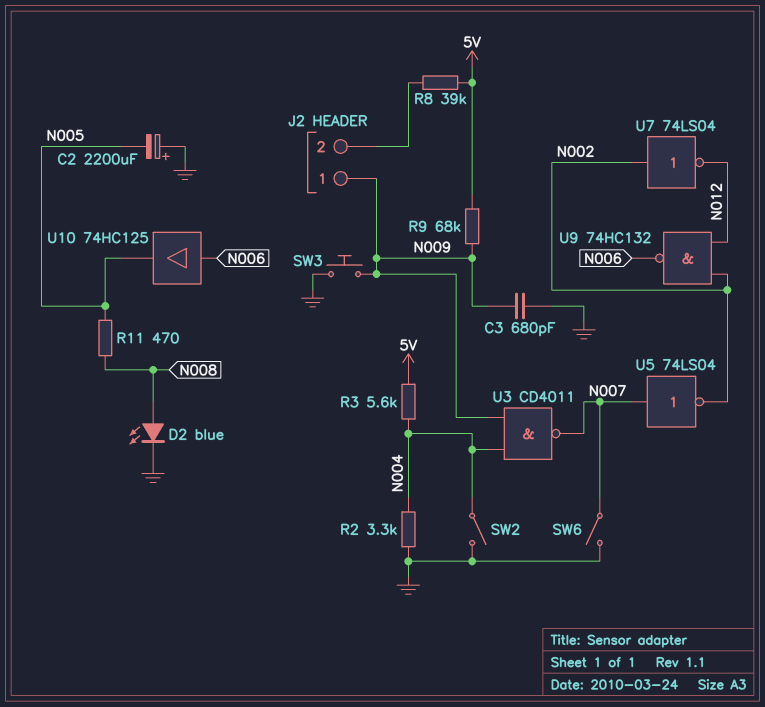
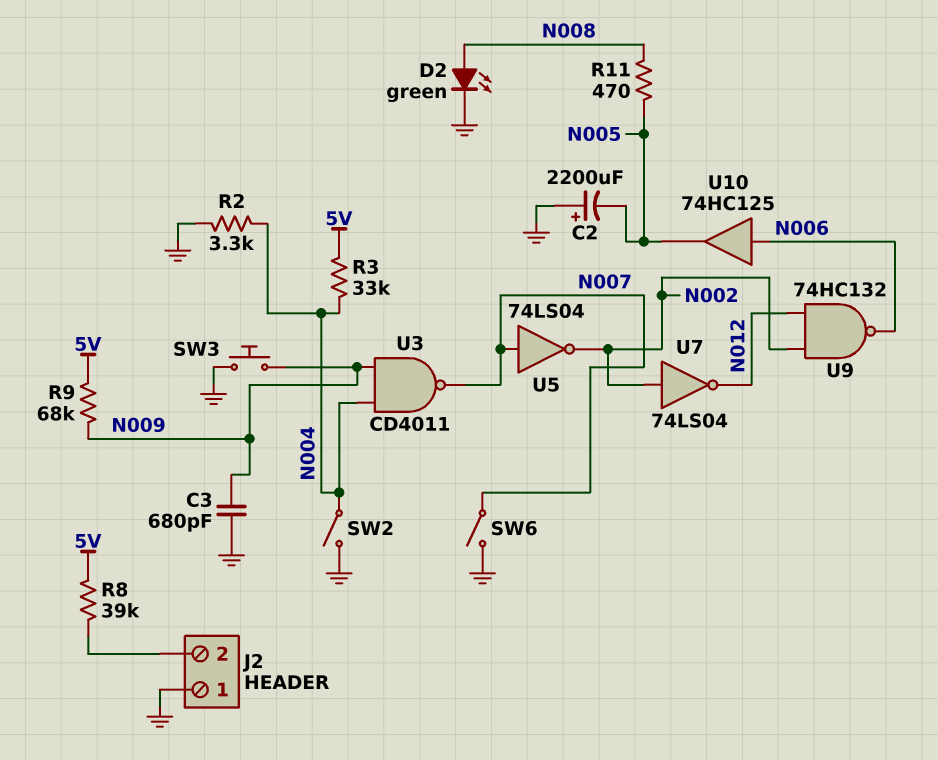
D2: LED blue (A N008, K GND) -> LED green (A N008, K GND)
J2 pin 1: N009 -> GND
R3: 5.6k (5V, N004) -> 33k (5V, N004)

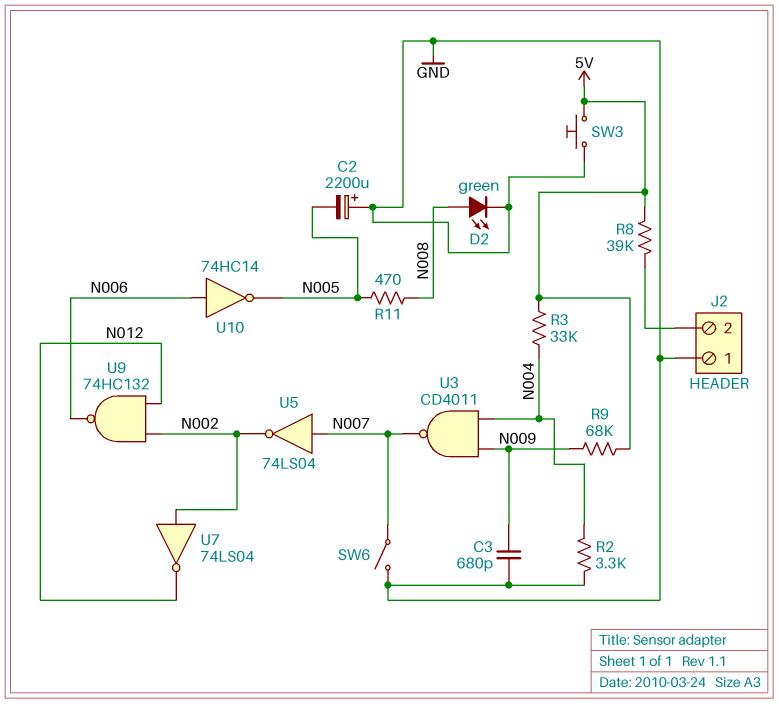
SW2: switch (GND, N004) -> none
SW3: button (GND, N009) -> button (5V, GND)
U10: buffer 74HC125 (in N006, out N005) -> NOT 74HC14 (in N006, out N005)

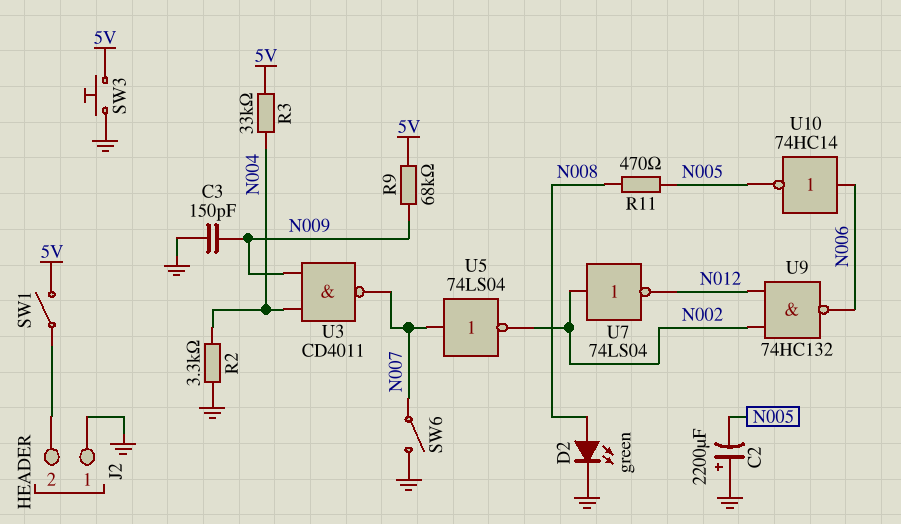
C3: 680pF (GND, N009) -> 150pF (GND, N009)
R8: 39k (5V, J2/2) -> none
SW1: none -> switch (5V, J2/2)

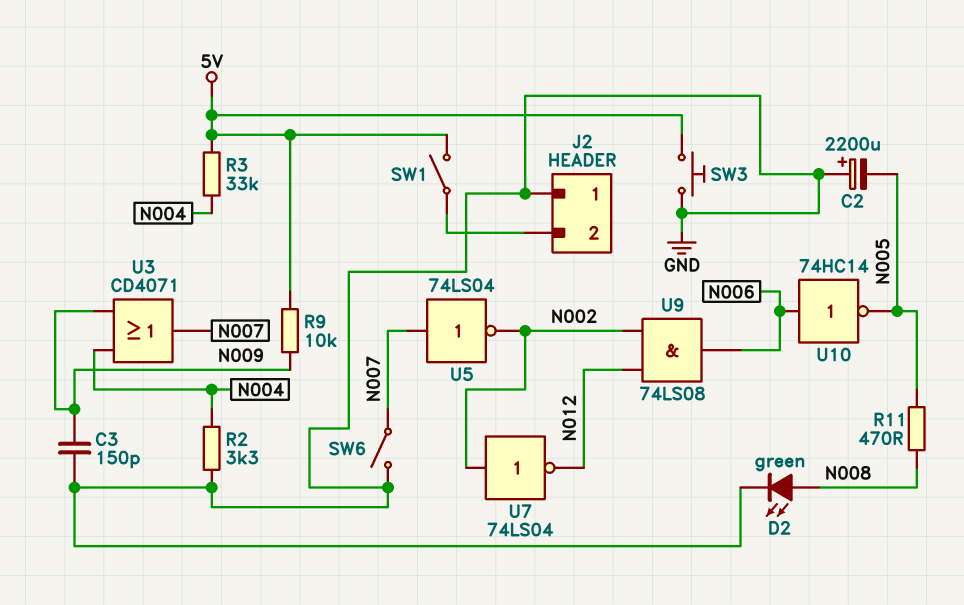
R9: 68k (5V, N009) -> 10k (5V, N009)
U3: NAND CD4011 (in N004, in N009, out N007) -> OR CD4071 (in N004, in N009, out N007)
U9: NAND 74HC132 (in N002, in N012, out N006) -> AND 74LS08 (in N002, in N012, out N006)

